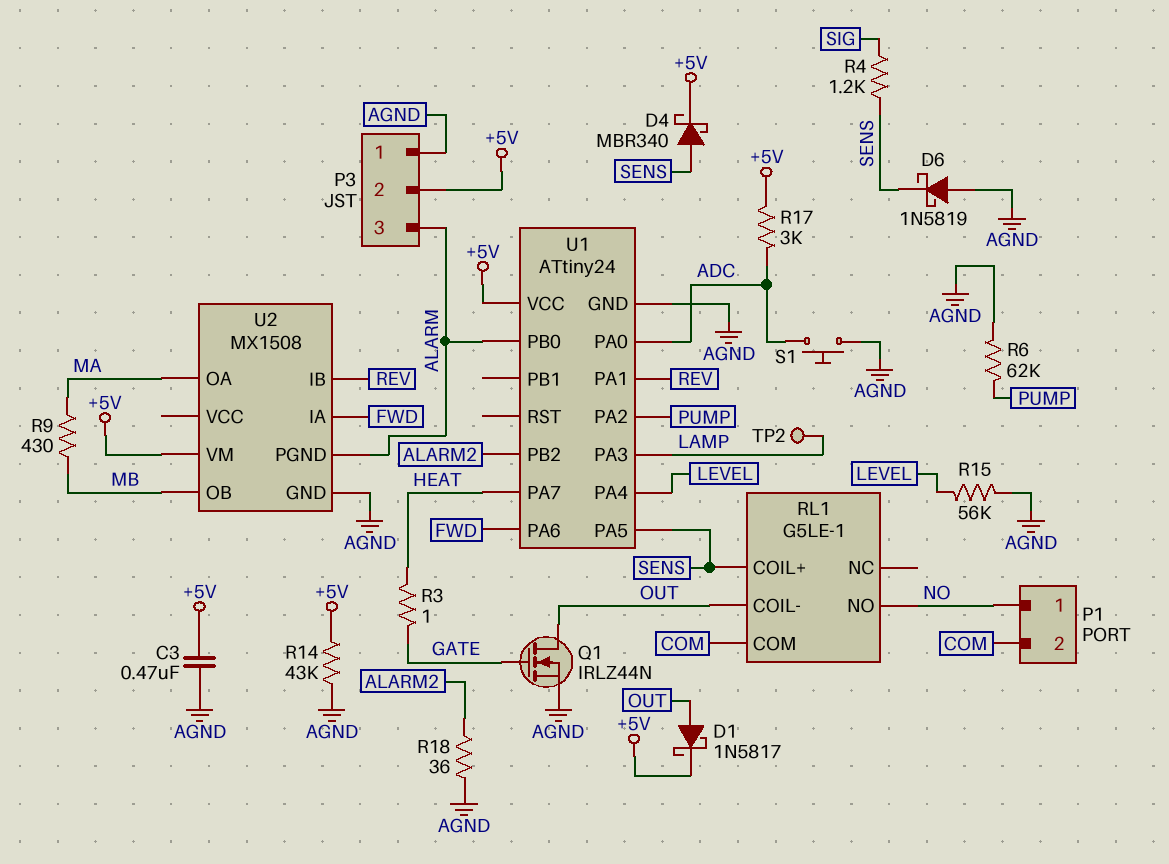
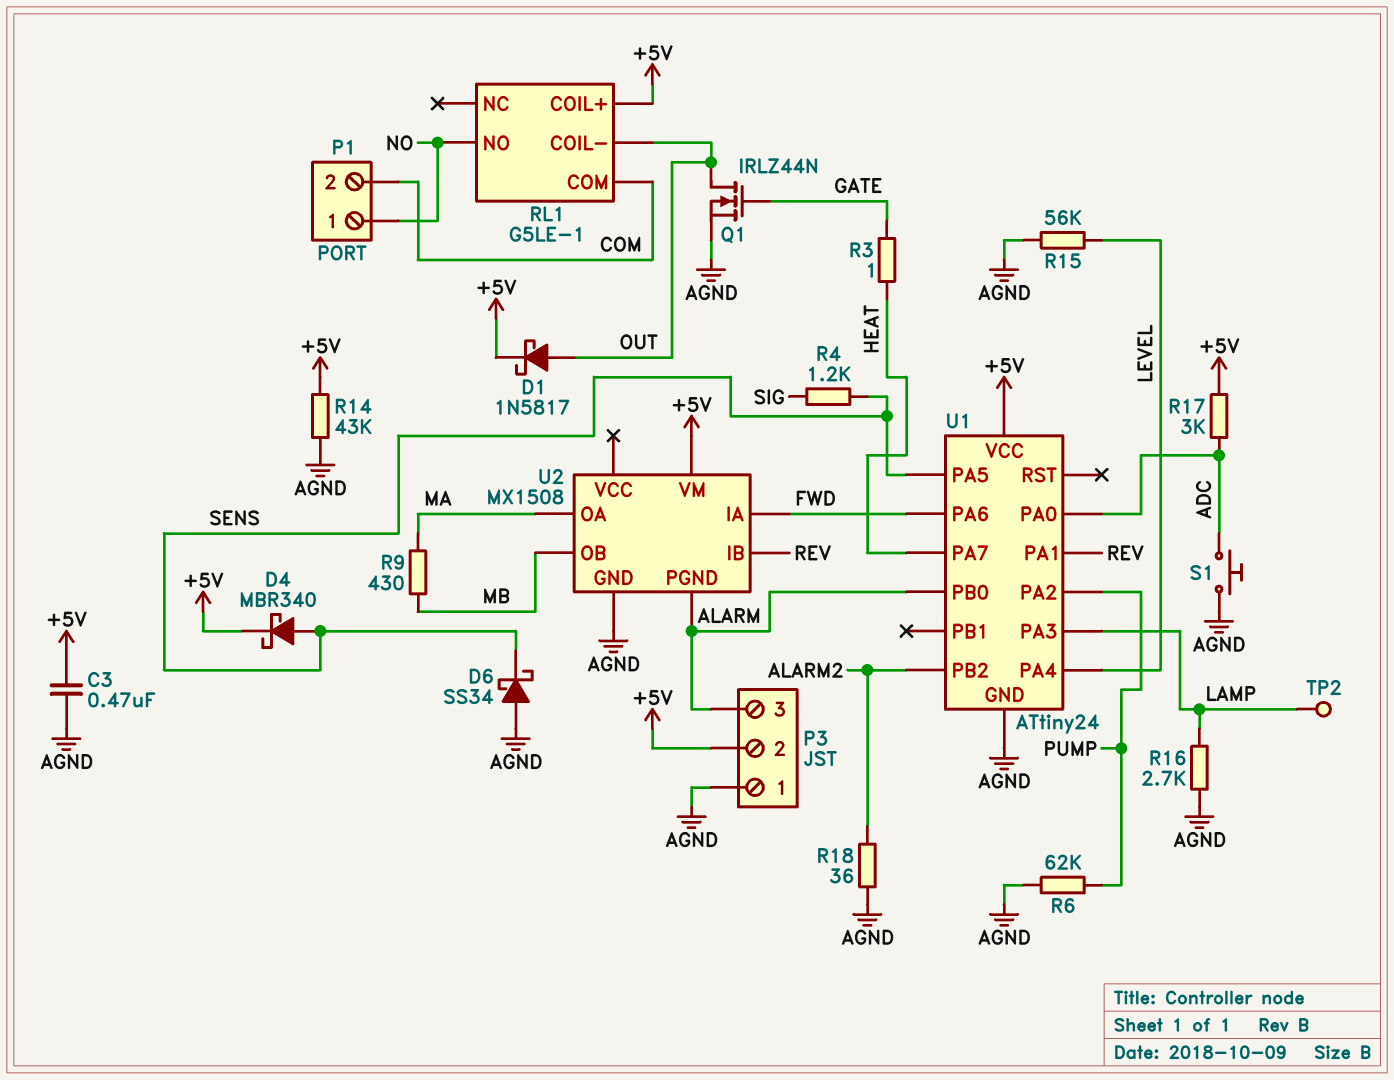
D6: schottky 1N5819 (A AGND, K SENS) -> schottky SS34 (A AGND, K SENS)
R16: none -> 2.7k (AGND, LAMP)
RL1 pin COIL+: SENS -> +5V

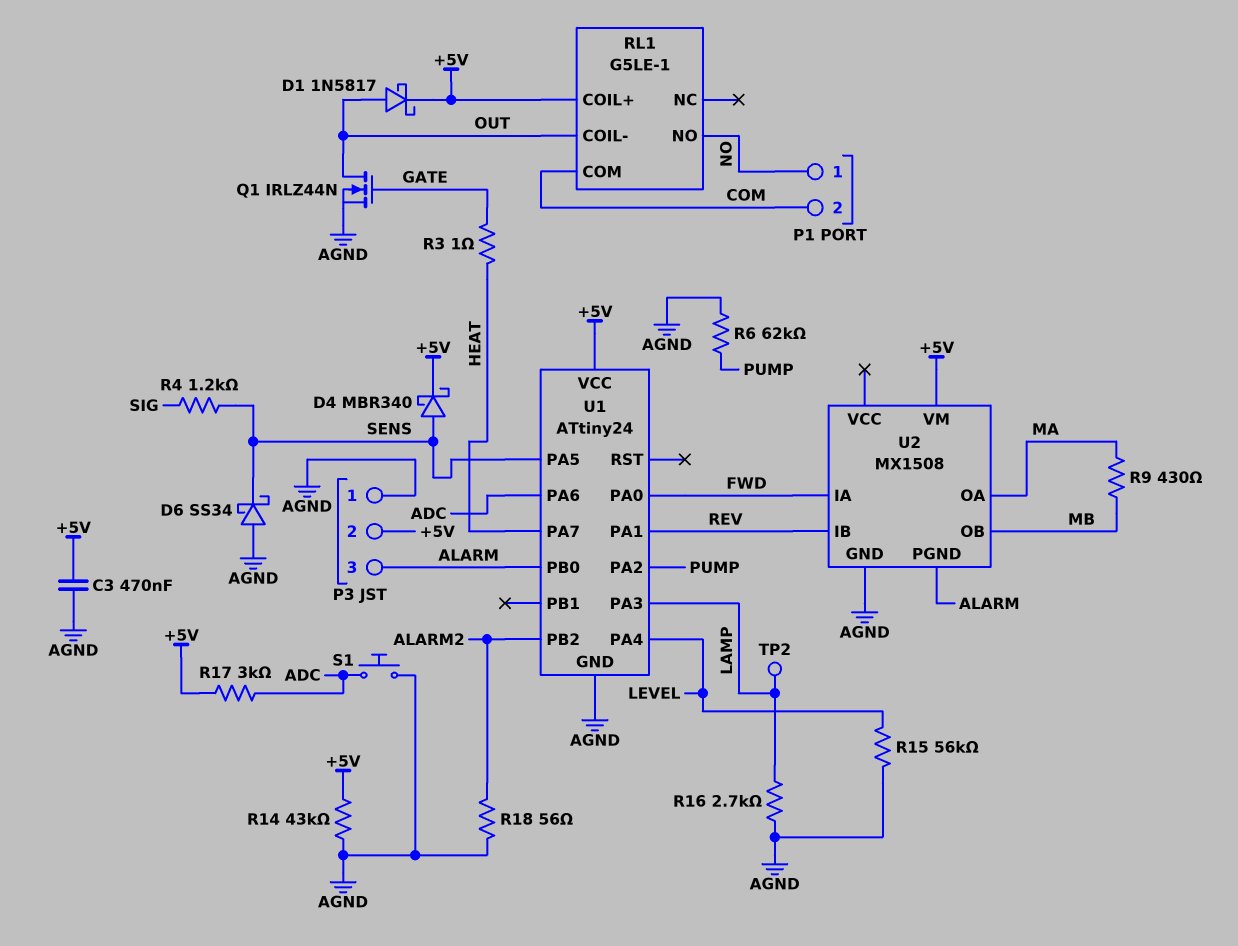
R18: 36 (AGND, ALARM2) -> 56 (AGND, ALARM2)
U1 pin PA0: ADC -> FWD
U1 pin PA6: FWD -> ADC

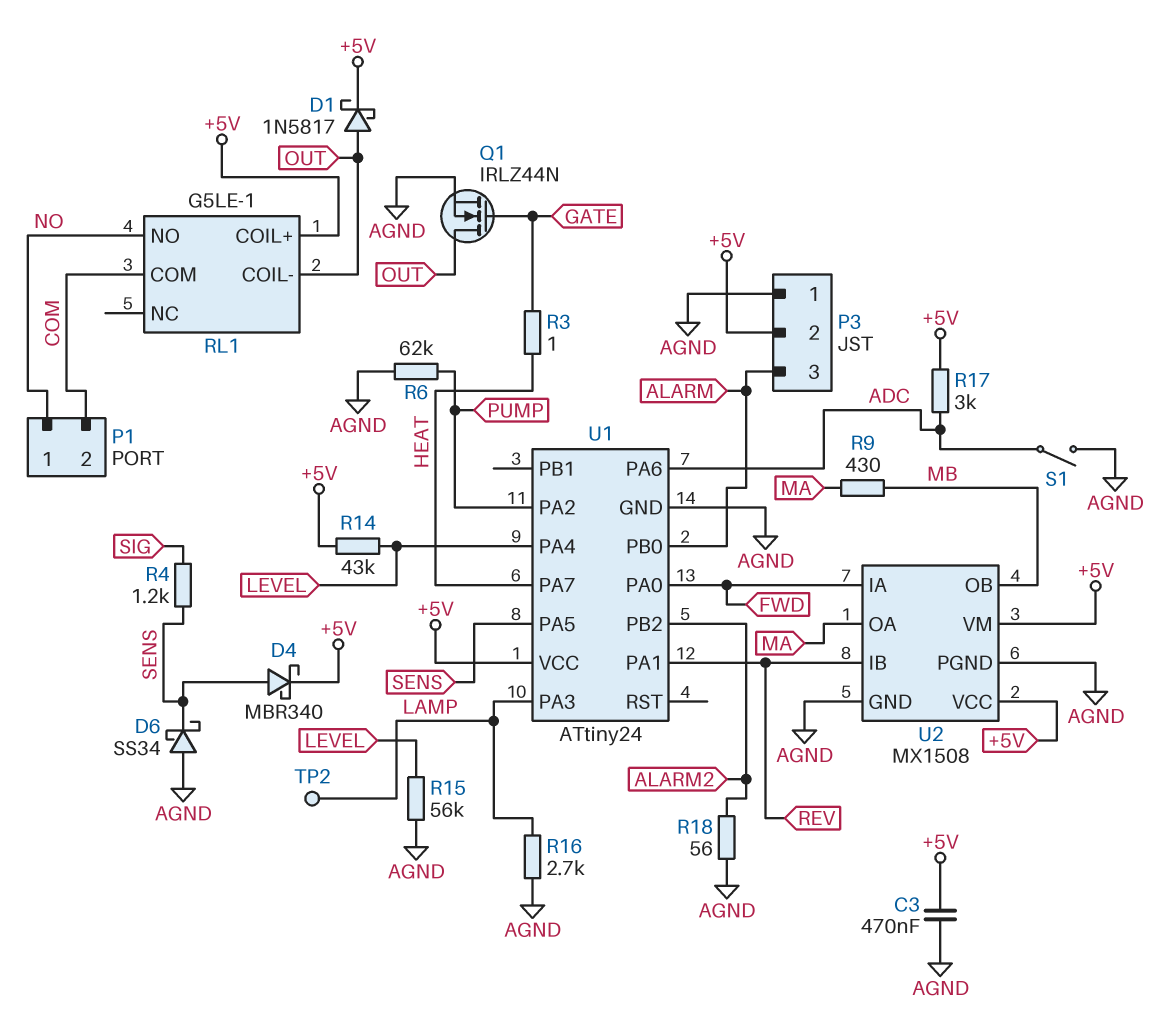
R14: 43k (+5V, AGND) -> 43k (+5V, LEVEL)
S1: button (ADC, AGND) -> switch (ADC, AGND)
U2 pin PGND: ALARM -> AGND
U2 pin VCC: none -> +5V

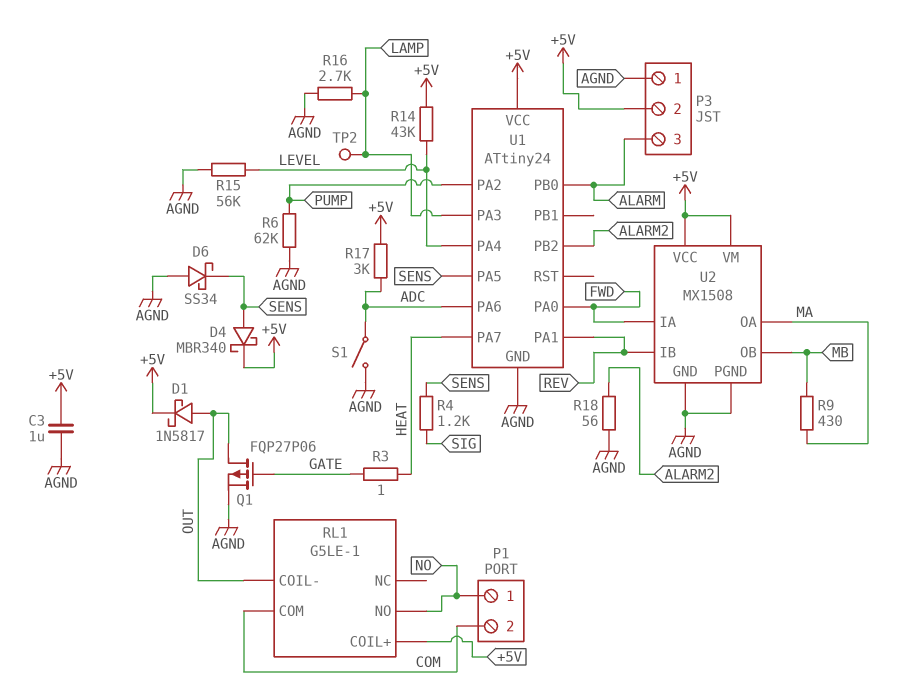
C3: 470nF (+5V, AGND) -> 1uF (+5V, AGND)
Q1: NMOS IRLZ44N (G GATE, D OUT, S AGND) -> PMOS FQP27P06 (G GATE, D OUT, S AGND)

